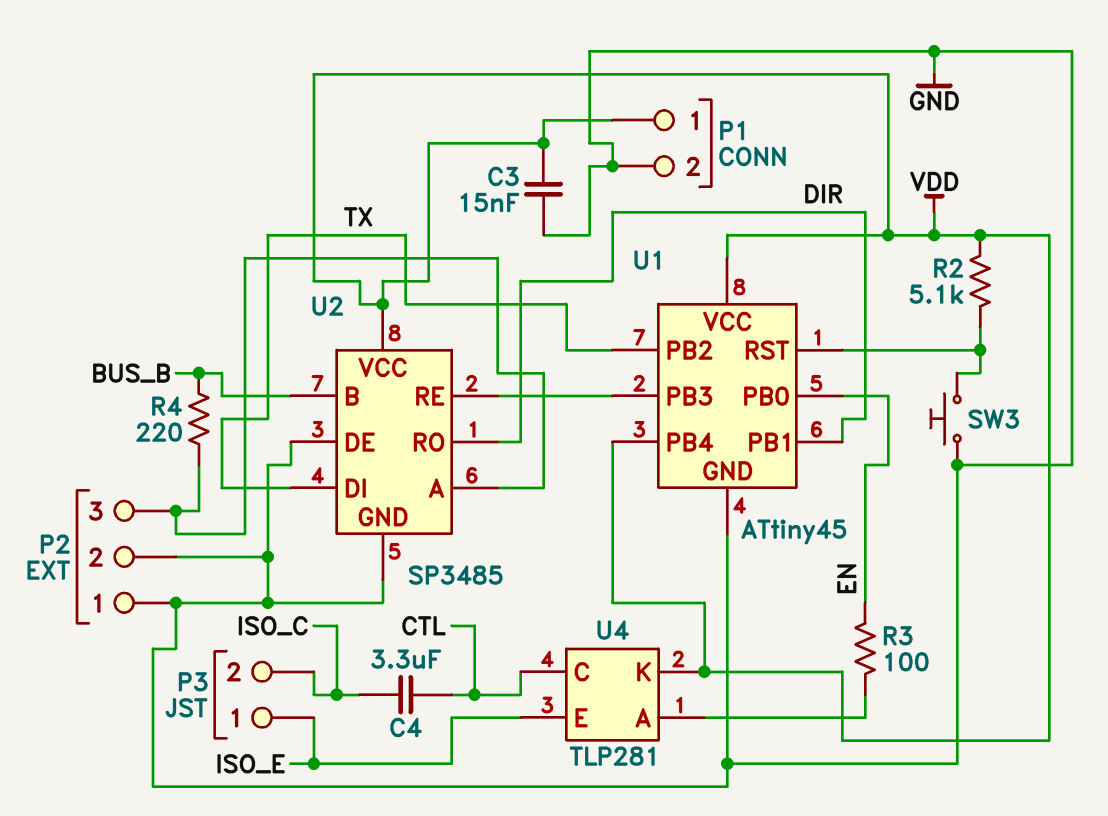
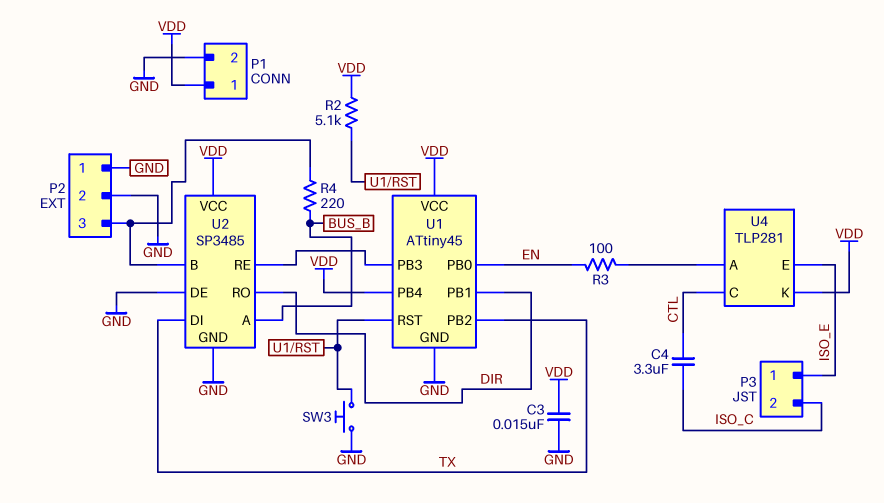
U2 pin A: P2/3 -> BUS_B
U2 pin B: BUS_B -> P2/3

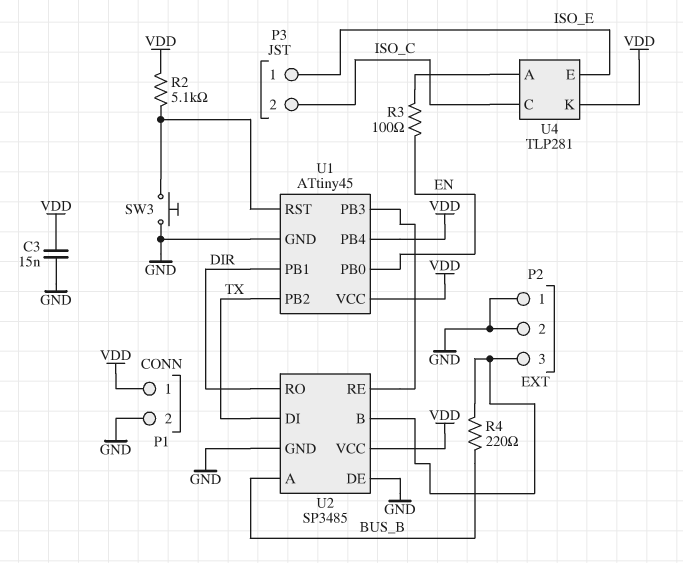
C4: 3.3uF (CTL, ISO_C) -> none
U4 pin C: CTL -> ISO_C

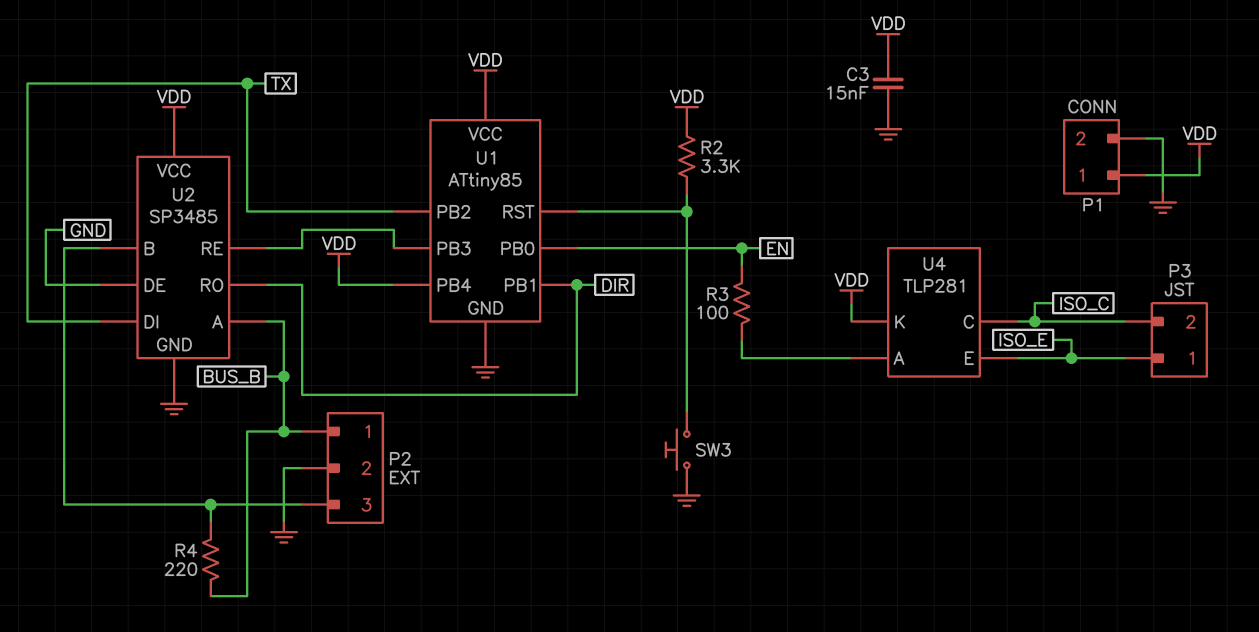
P2 pin 1: GND -> BUS_B
R2: 5.1k (U1/RST, VDD) -> 3.3k (U1/RST, VDD)
U1: ATtiny45 -> ATtiny85

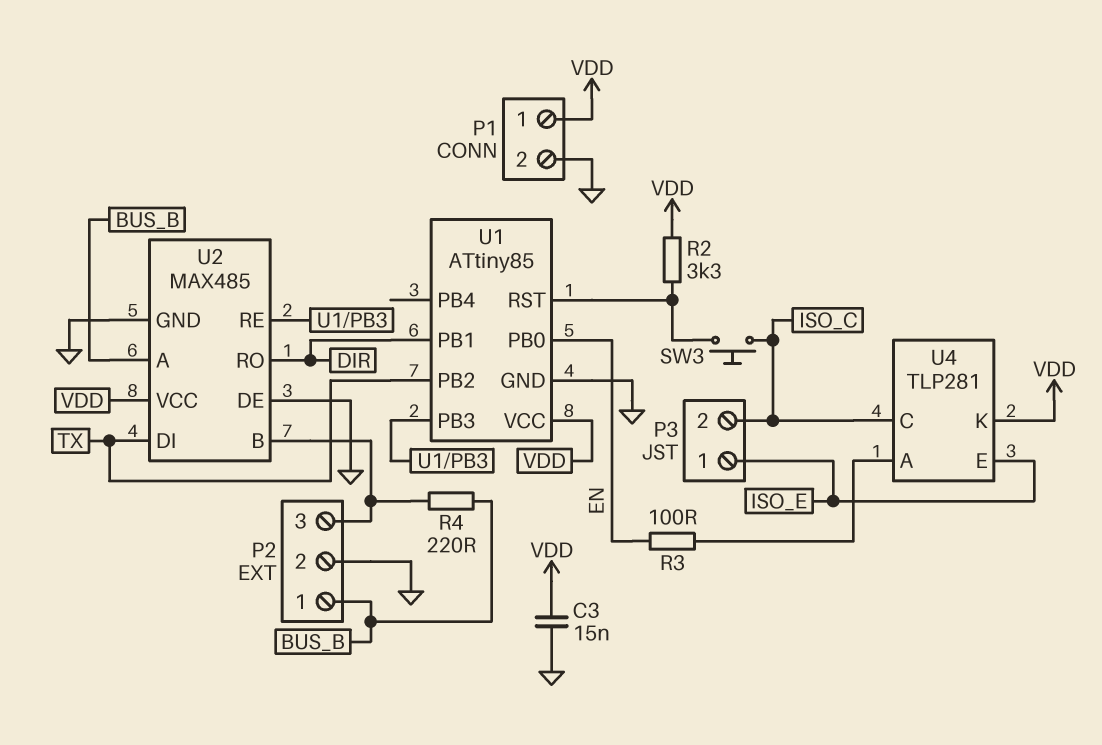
SW3: button (GND, U1/RST) -> button (ISO_C, U1/RST)
U1 pin PB4: VDD -> none
U2: SP3485 -> MAX485

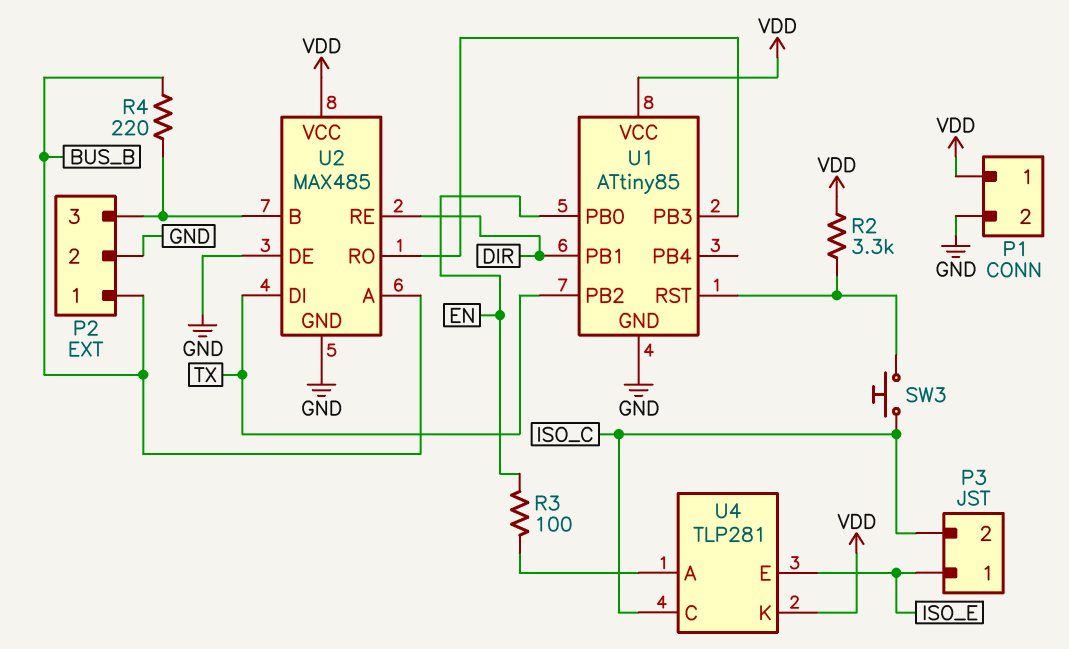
C3: 15nF (GND, VDD) -> none
U2 pin RE: U1/PB3 -> DIR
U2 pin RO: DIR -> U1/PB3

